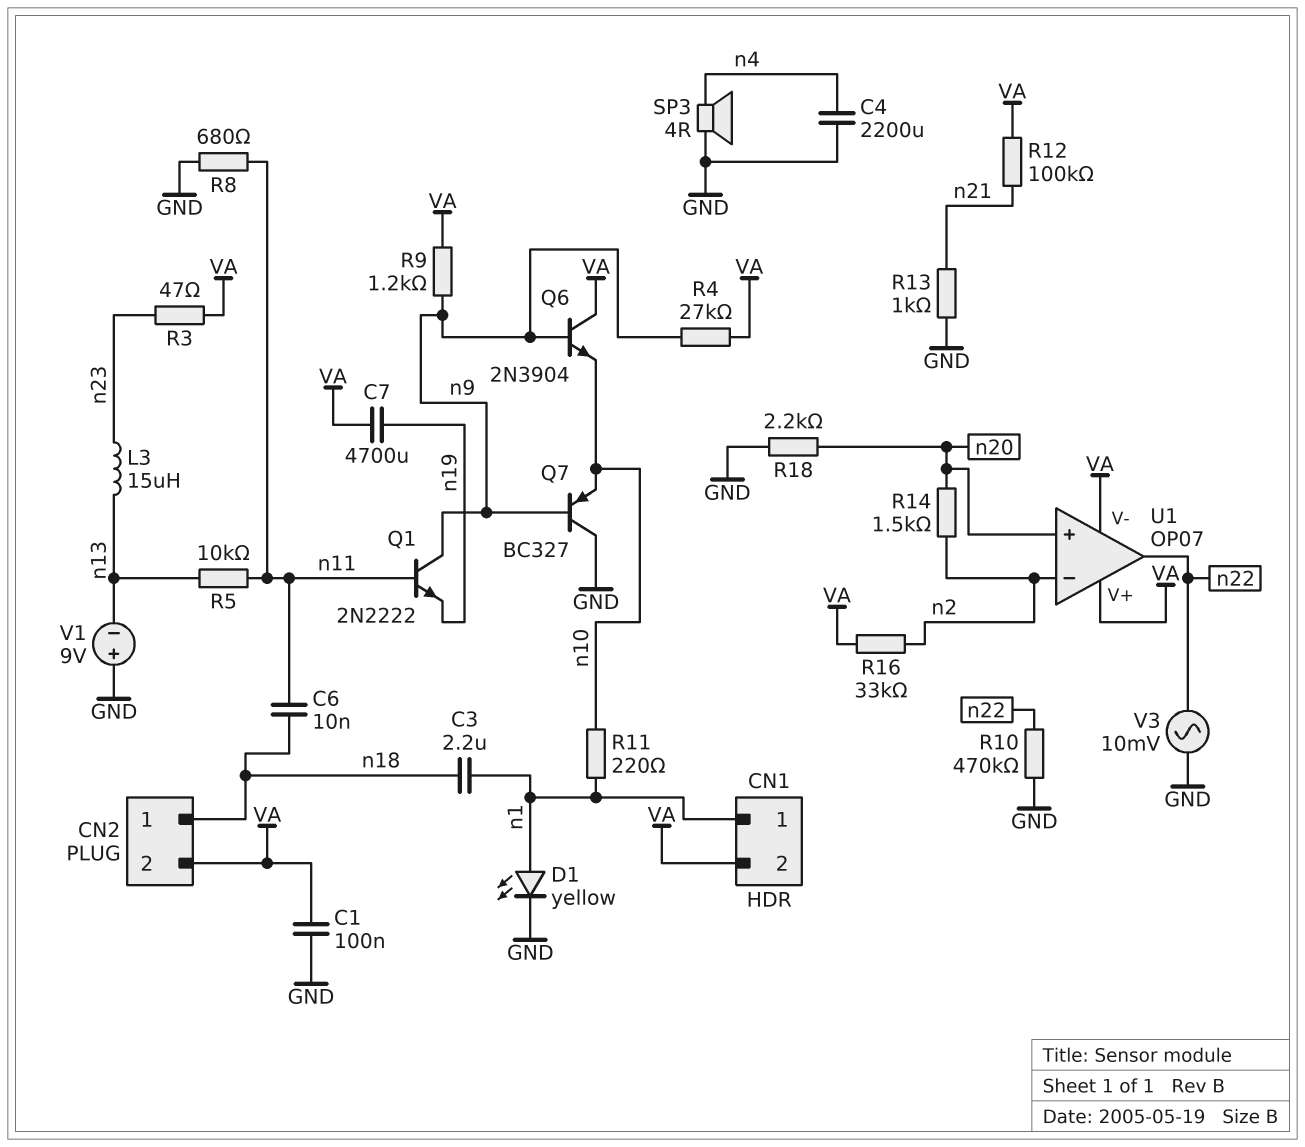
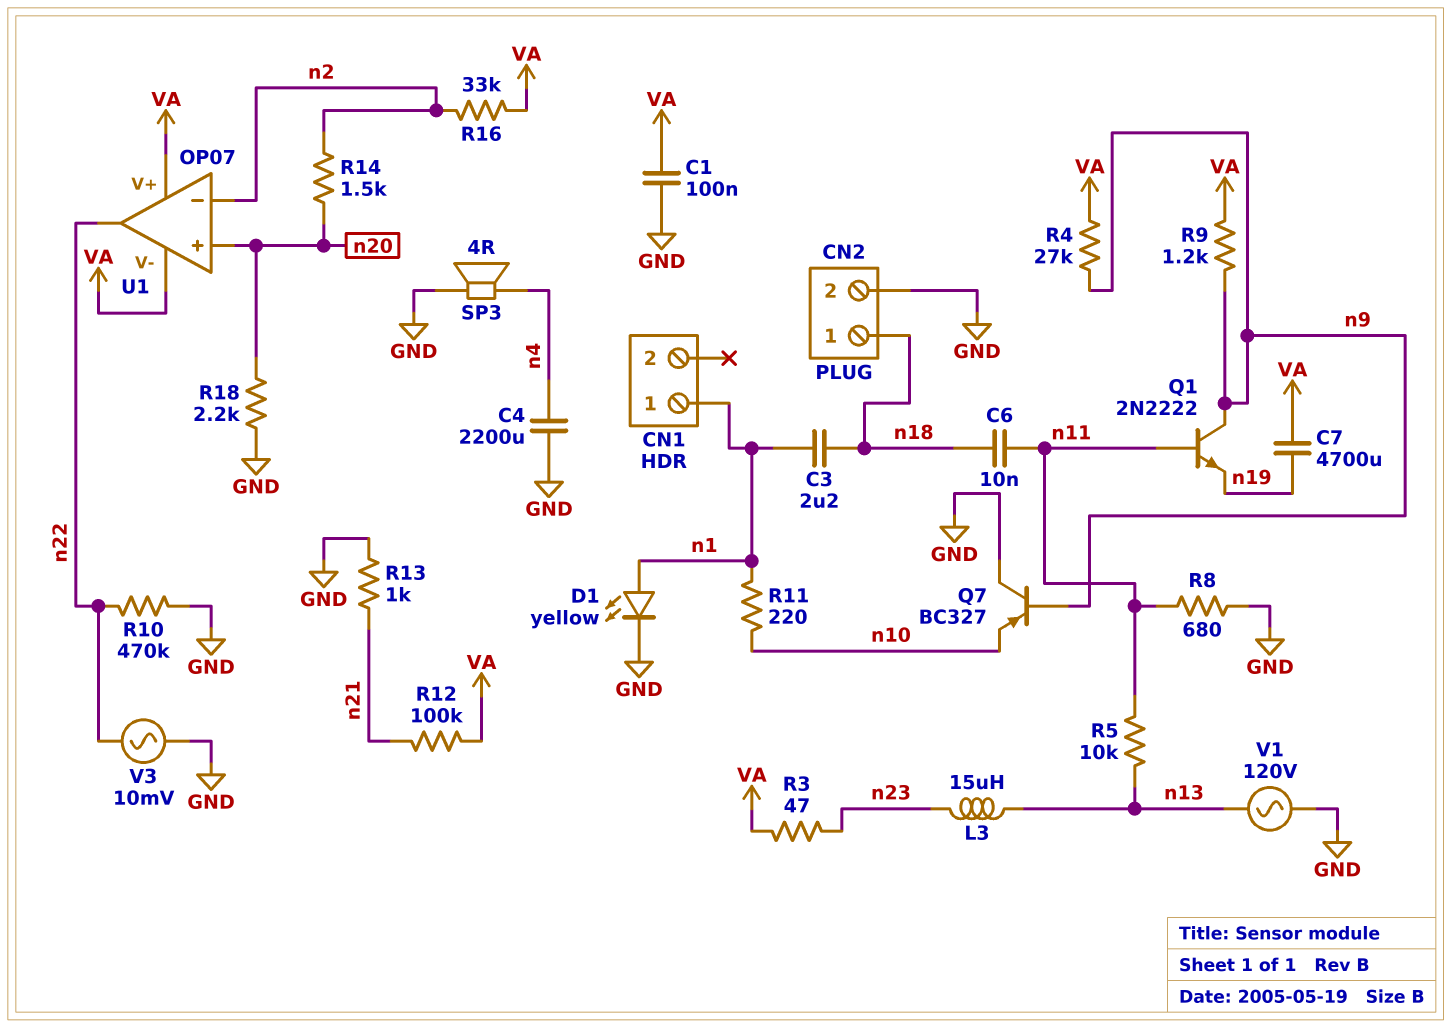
CN1 pin 2: VA -> none
CN2 pin 2: VA -> GND
Q6: NPN 2N3904 (B n9, C VA, E n10) -> none
V1: 9V (plus GND, minus n13) -> AC 120V (GND, n13)

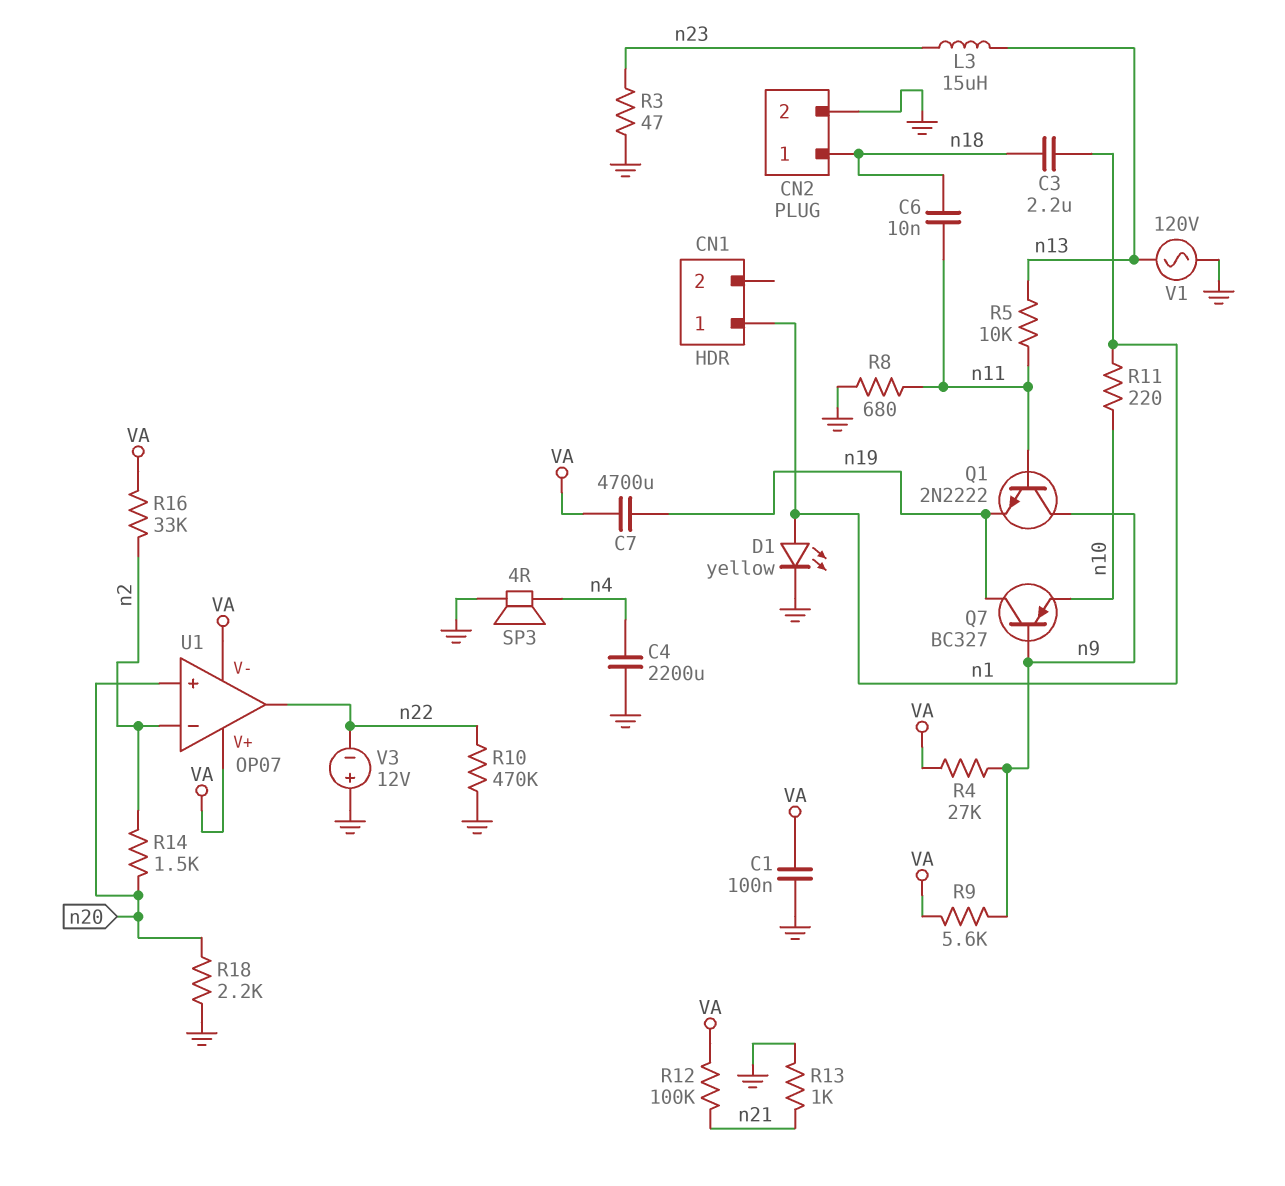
Q7: PNP BC327 (B n9, C GND, E n10) -> PNP BC327 (B n9, C n19, E n10)
R3: 47 (VA, n23) -> 47 (GND, n23)
R9: 1.2k (VA, n9) -> 5.6k (VA, n9)
V3: AC 10mV (GND, n22) -> 12V (plus GND, minus n22)

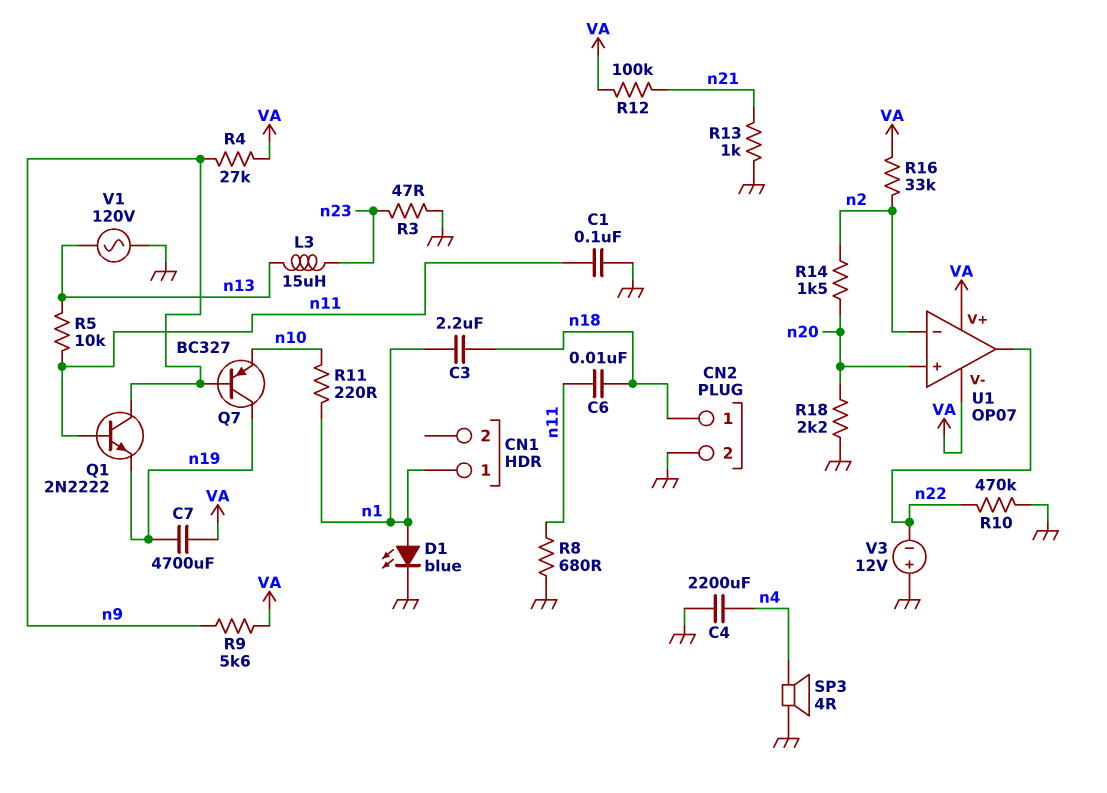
C1: 100nF (GND, VA) -> 100nF (GND, n11)
D1: LED yellow (A n1, K GND) -> LED blue (A n1, K GND)

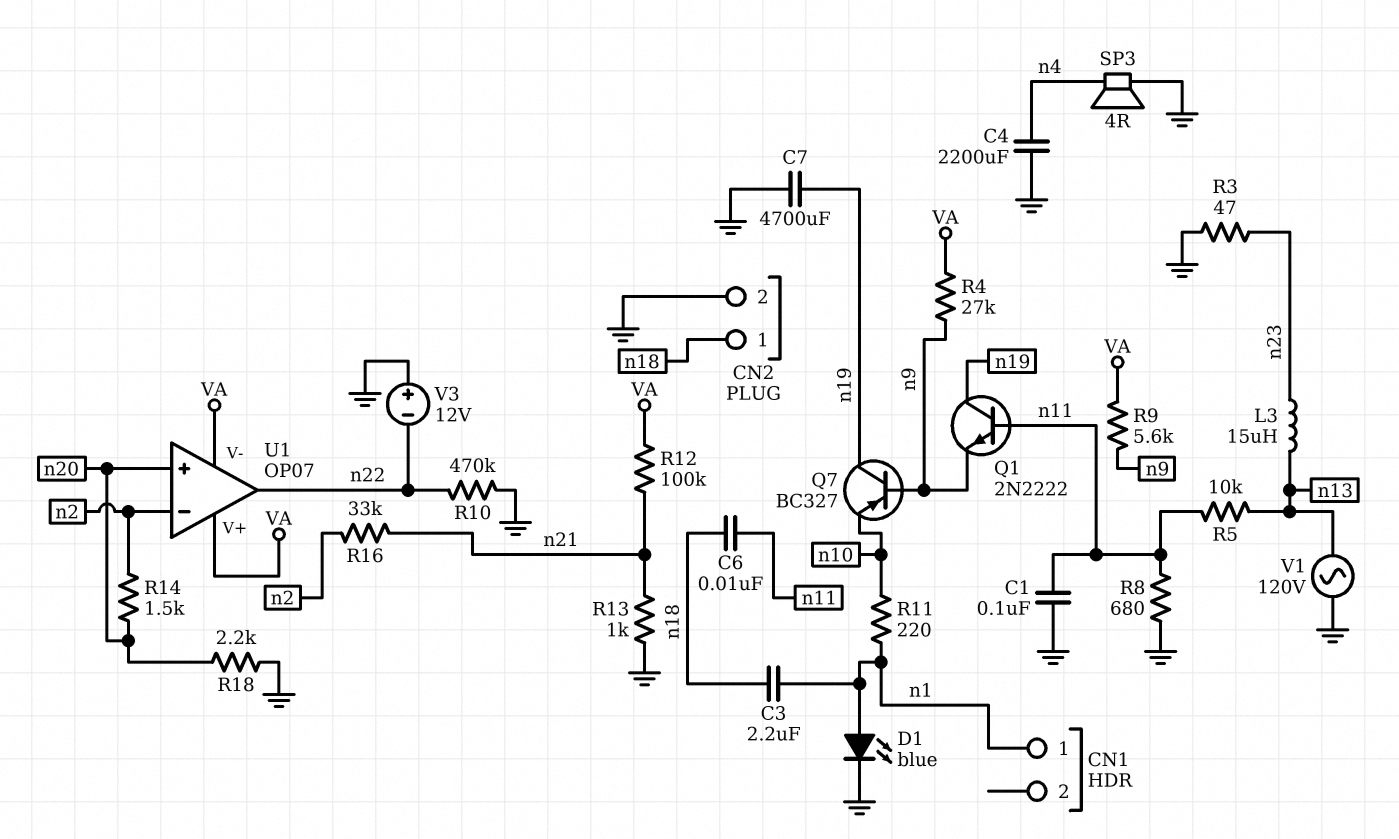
C7: 4700uF (VA, n19) -> 4700uF (GND, n19)
Q1: NPN 2N2222 (B n11, C n9, E n19) -> NPN 2N2222 (B n11, C n19, E n9)
R16: 33k (VA, n2) -> 33k (n2, n21)

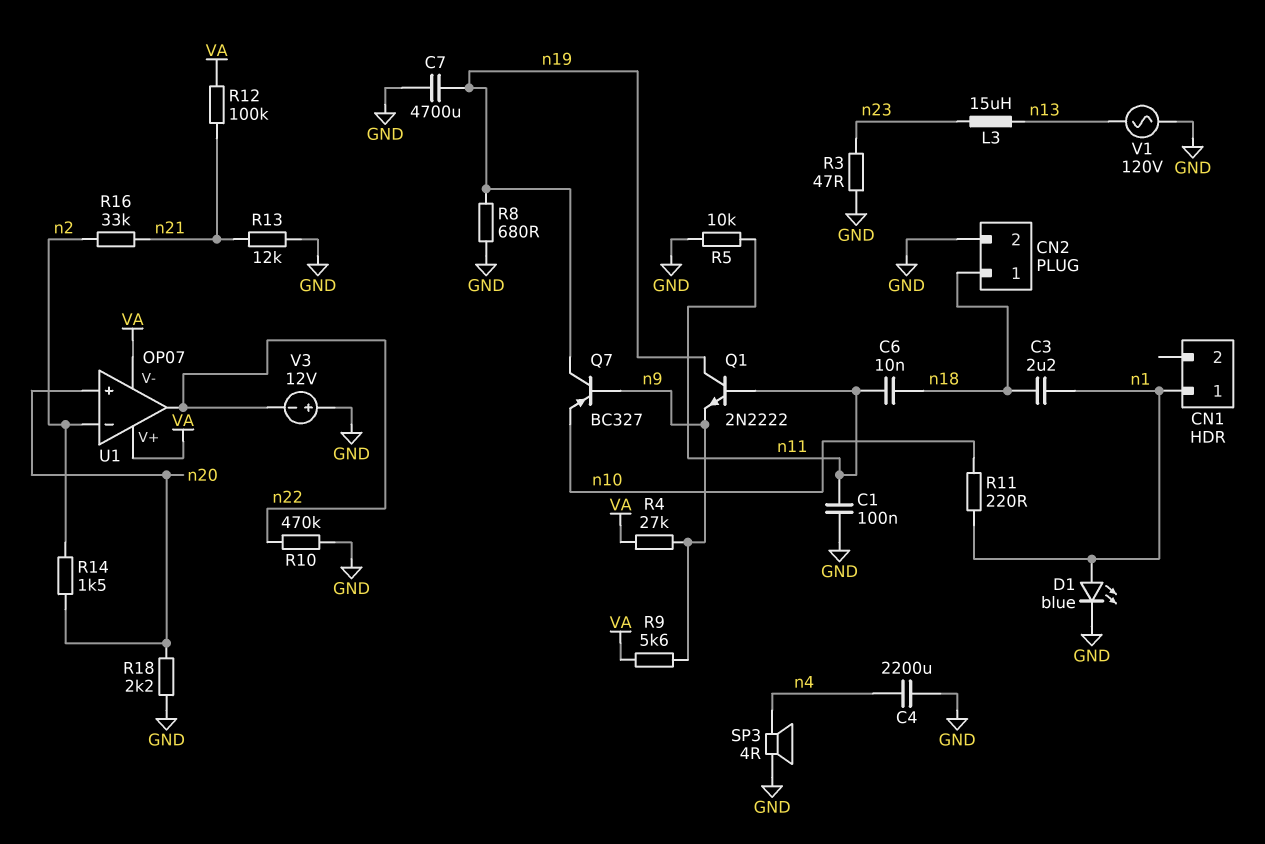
R5: 10k (n11, n13) -> 10k (GND, n11)
R8: 680 (GND, n11) -> 680 (GND, n19)
R13: 1k (GND, n21) -> 12k (GND, n21)

